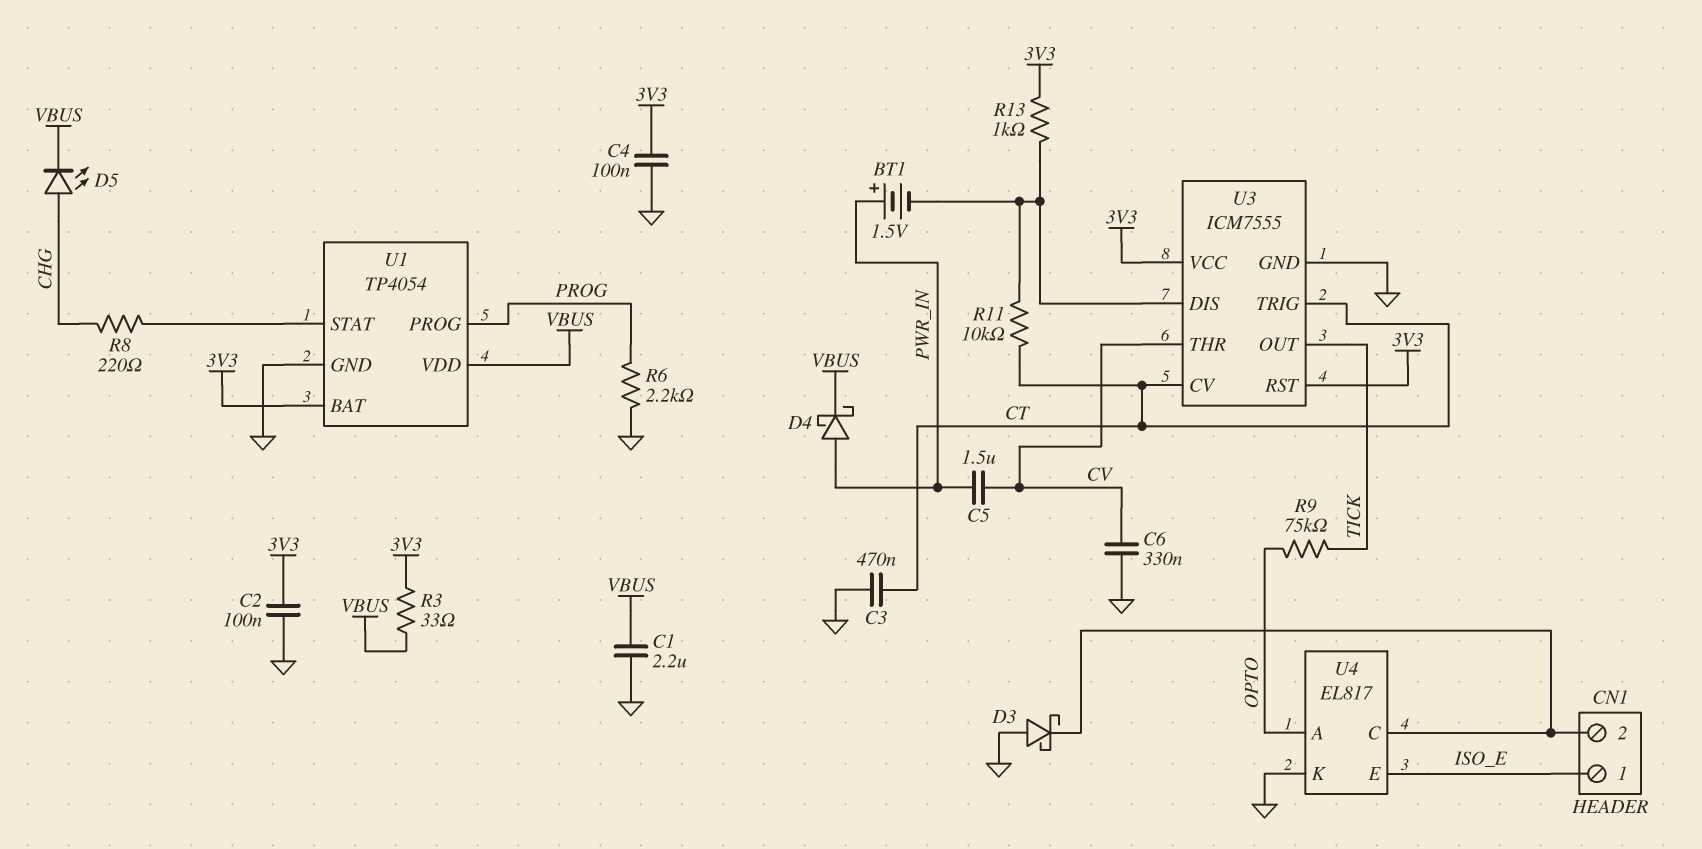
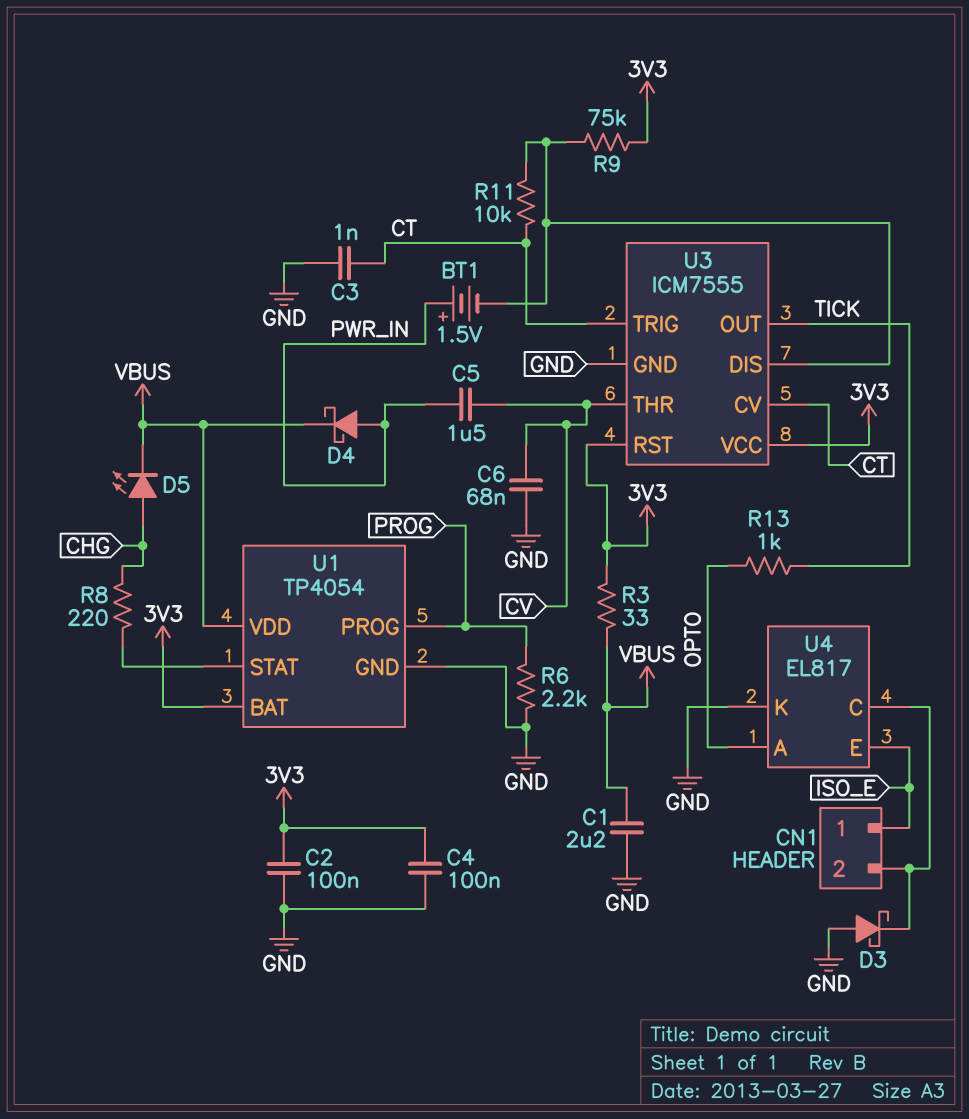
C3: 470nF (CT, GND) -> 1nF (CT, GND)
C6: 330nF (CV, GND) -> 68nF (CV, GND)
R9: 75k (OPTO, TICK) -> 75k (3V3, U3/DIS)
R13: 1k (3V3, U3/DIS) -> 1k (OPTO, TICK)

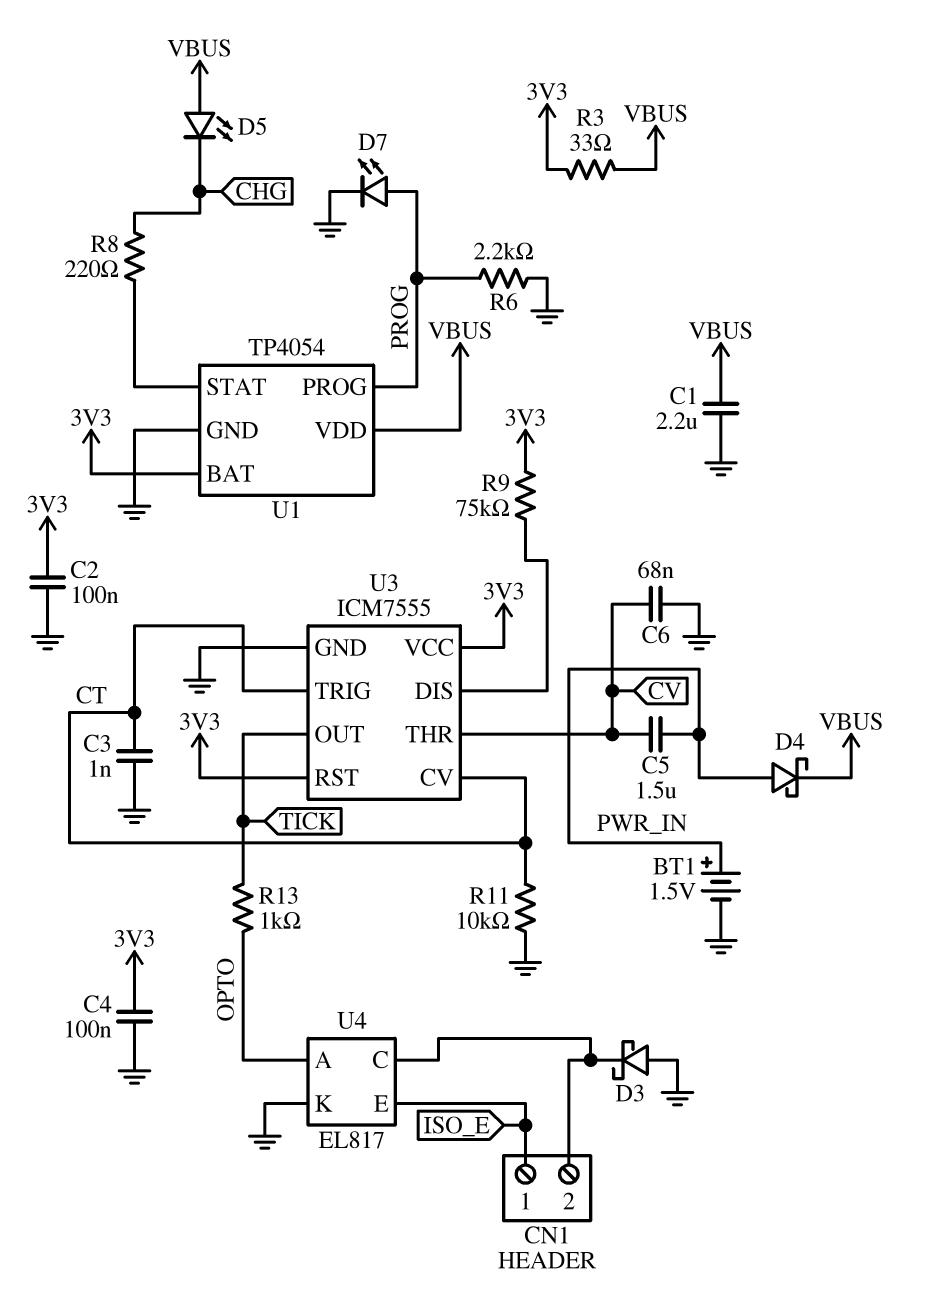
BT1: 1.5V (plus PWR_IN, minus U3/DIS) -> 1.5V (plus PWR_IN, minus GND)
D5: LED (A CHG, K VBUS) -> LED (A VBUS, K CHG)
D7: none -> LED (A PROG, K GND)
R11: 10k (CT, U3/DIS) -> 10k (CT, GND)

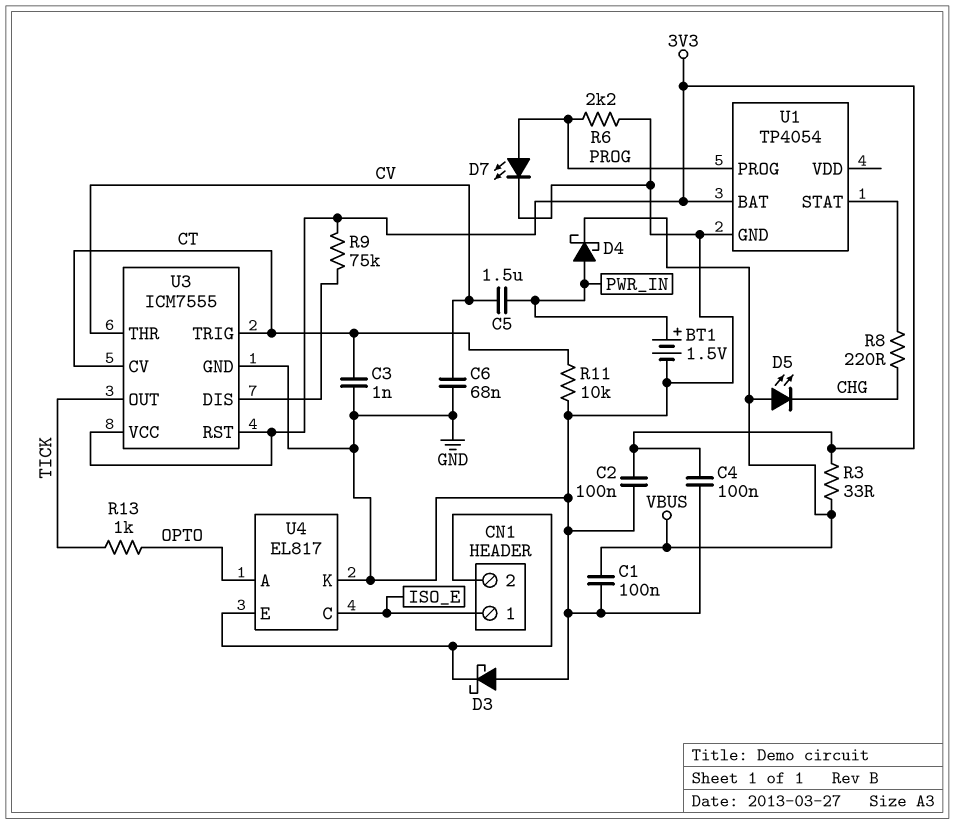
C1: 2.2uF (GND, VBUS) -> 100nF (GND, VBUS)
U1 pin VDD: VBUS -> none
U4 pin C: CN1/2 -> ISO_E
U4 pin E: ISO_E -> CN1/2

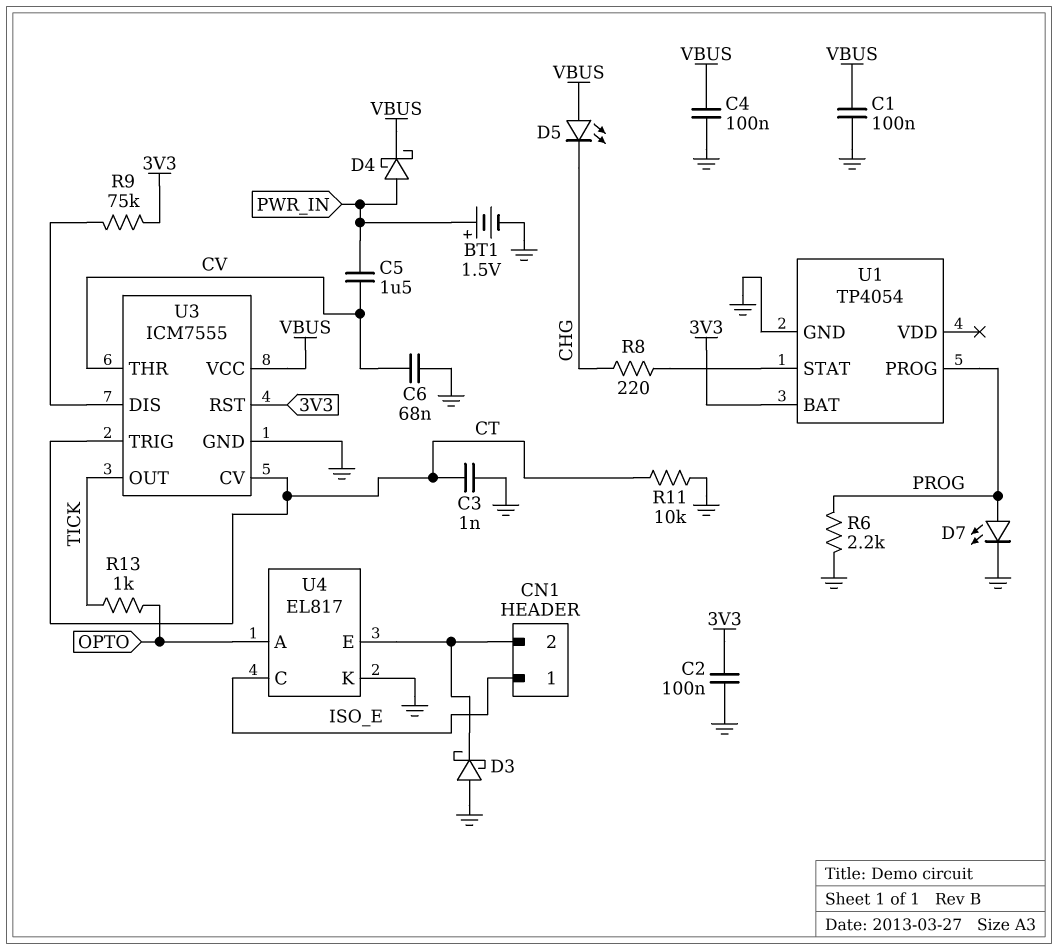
C4: 100nF (3V3, GND) -> 100nF (GND, VBUS)
R3: 33 (3V3, VBUS) -> none
U3 pin VCC: 3V3 -> VBUS

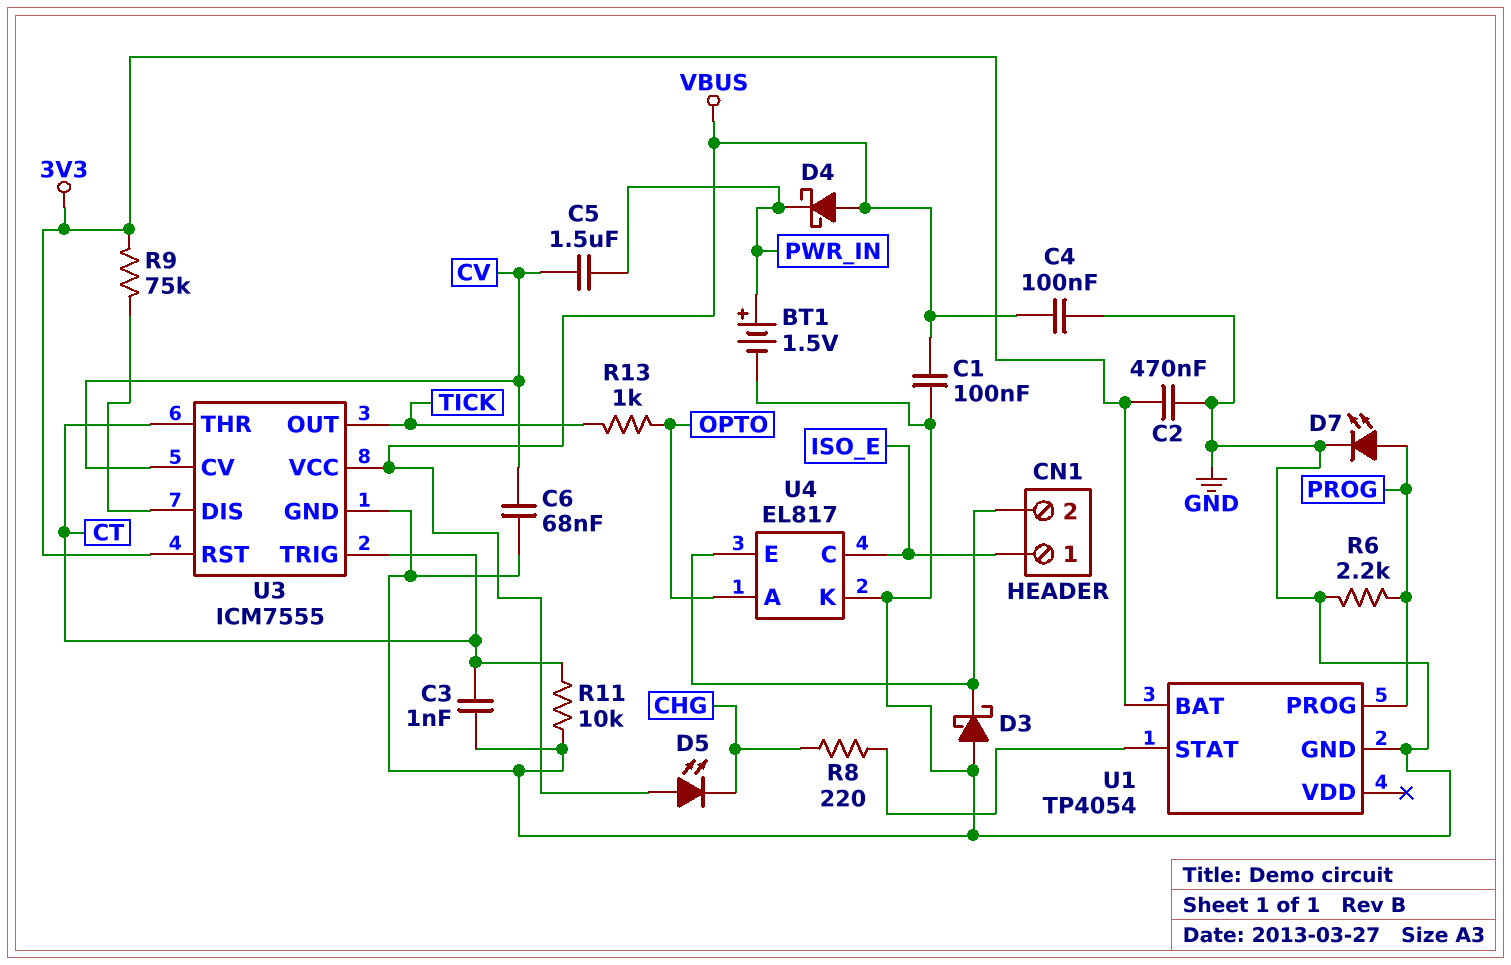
C2: 100nF (3V3, GND) -> 470nF (3V3, GND)
D4: schottky (A PWR_IN, K VBUS) -> schottky (A VBUS, K PWR_IN)
U3 pin CV: CT -> CV
U3 pin THR: CV -> CT

